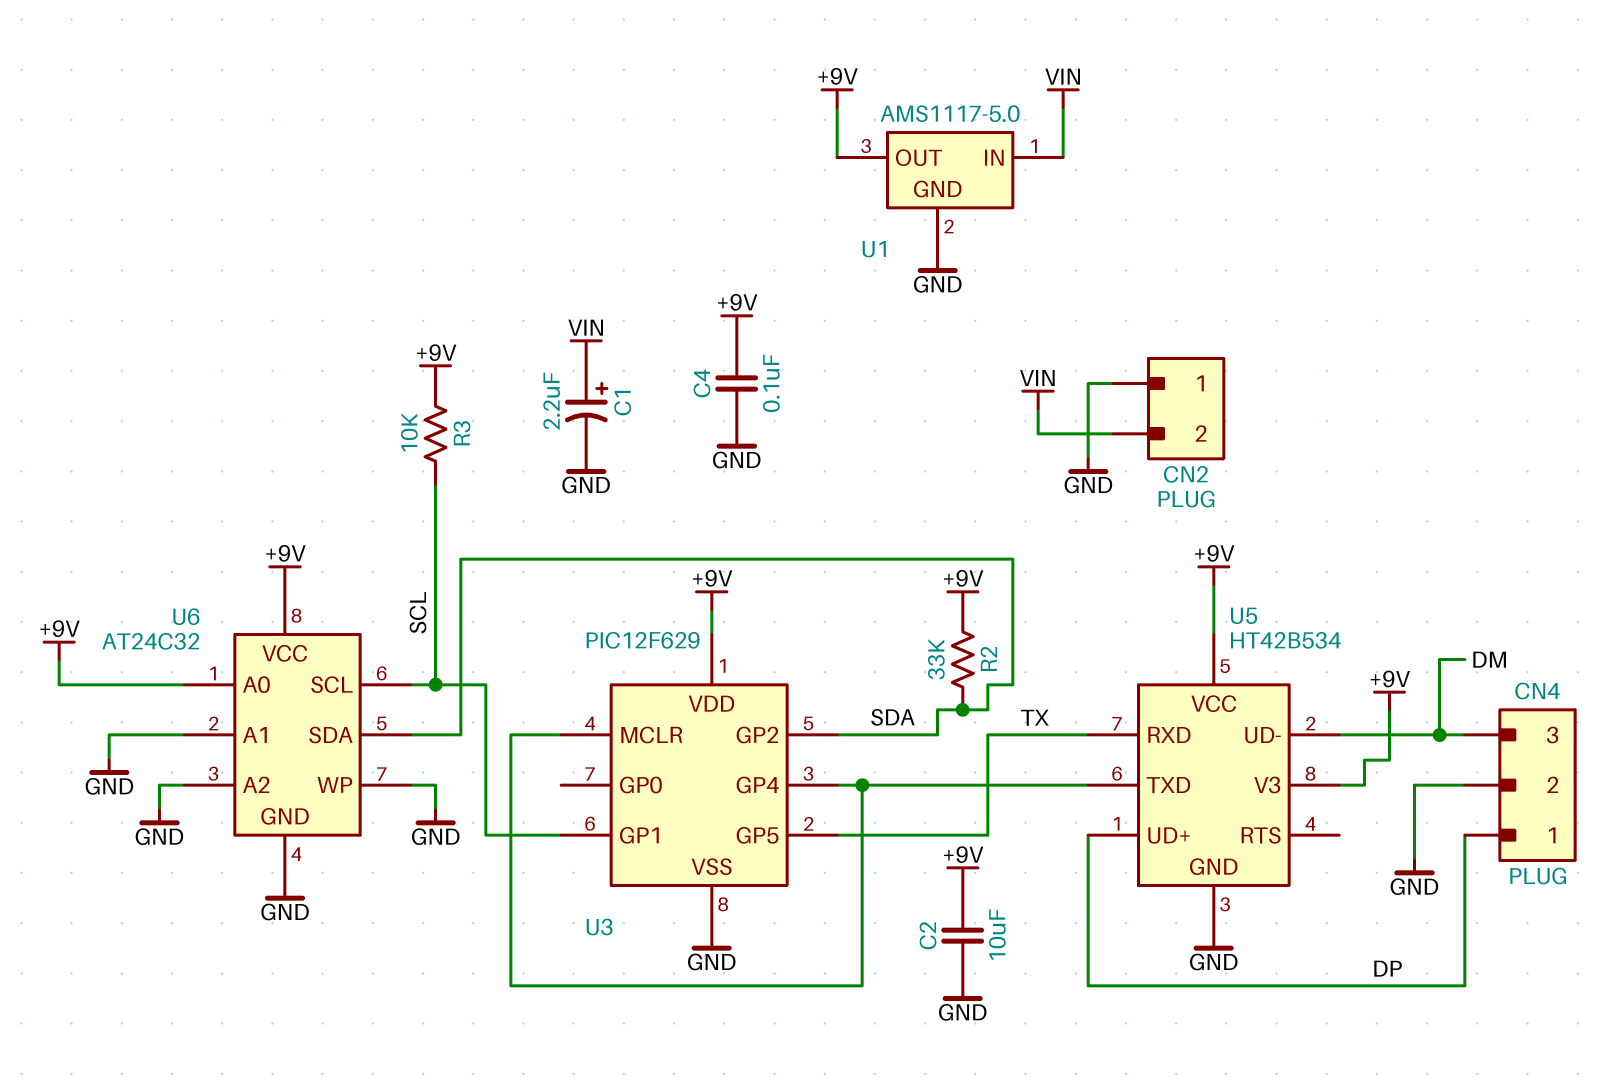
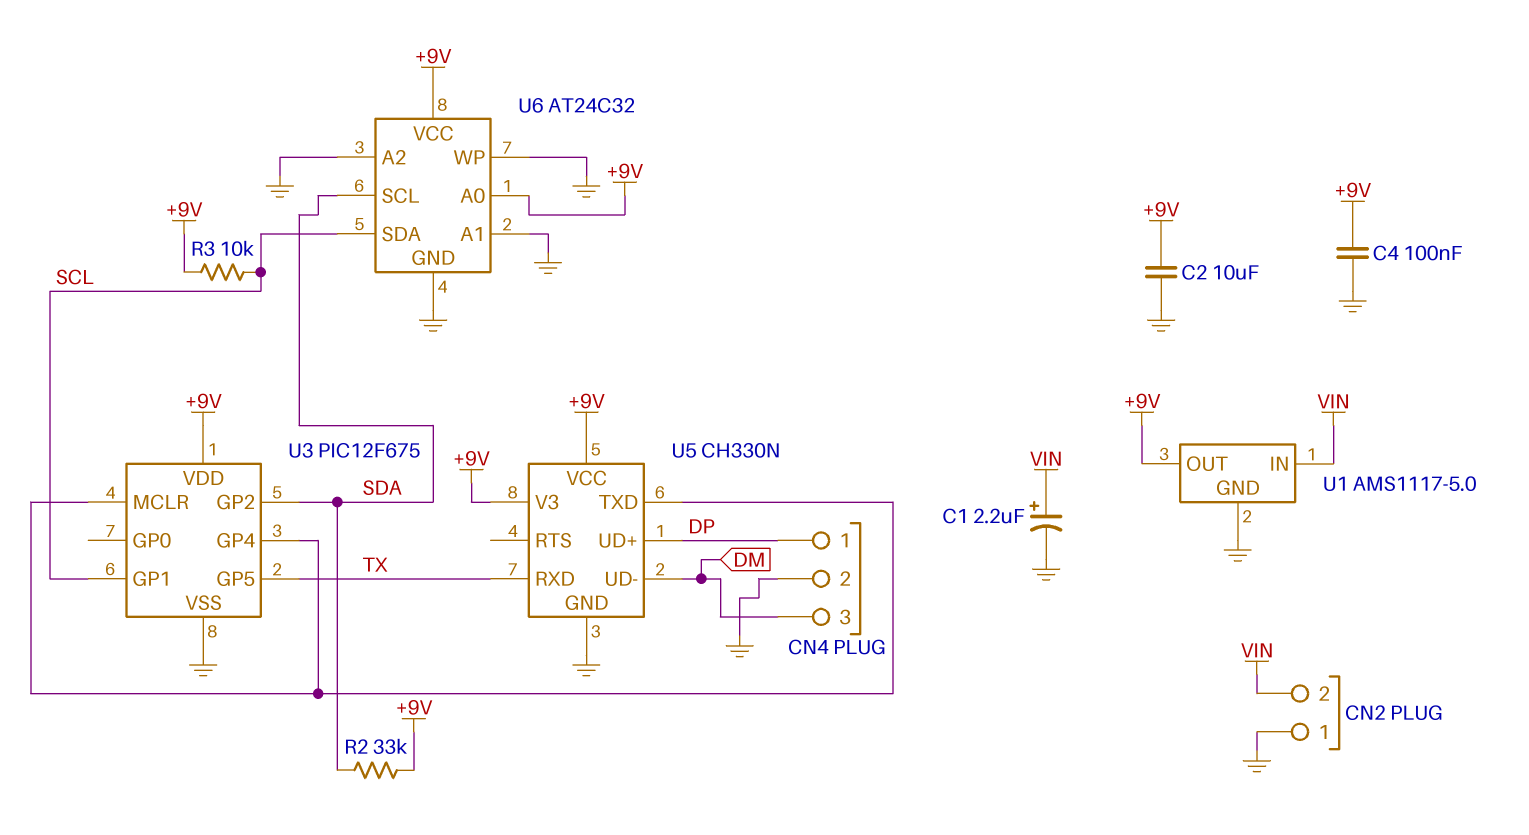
U3: PIC12F629 -> PIC12F675
U5: HT42B534 -> CH330N
U6 pin SCL: SCL -> SDA
U6 pin SDA: SDA -> SCL

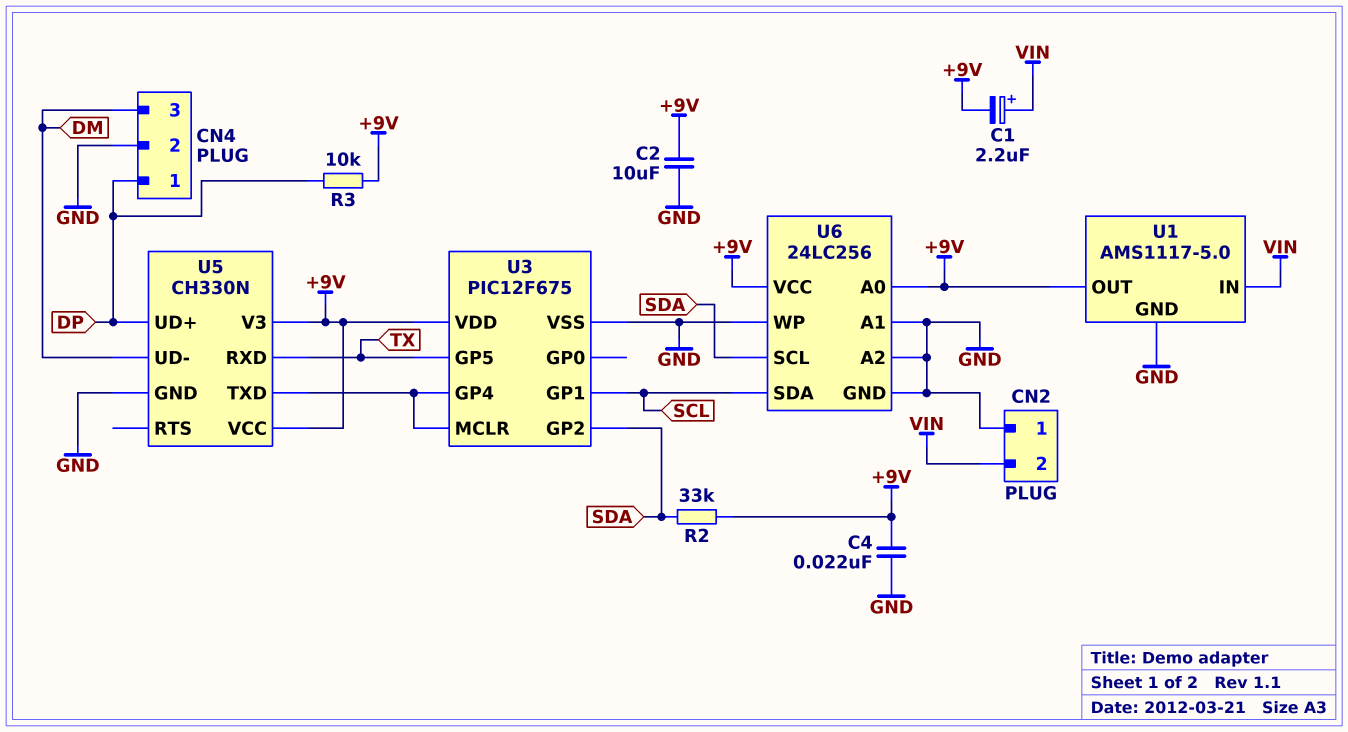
C1: 2.2uF (plus VIN, minus GND) -> 2.2uF (plus VIN, minus +9V)
C4: 100nF (+9V, GND) -> 22nF (+9V, GND)
R3: 10k (+9V, SCL) -> 10k (+9V, DP)
U6: AT24C32 -> 24LC256

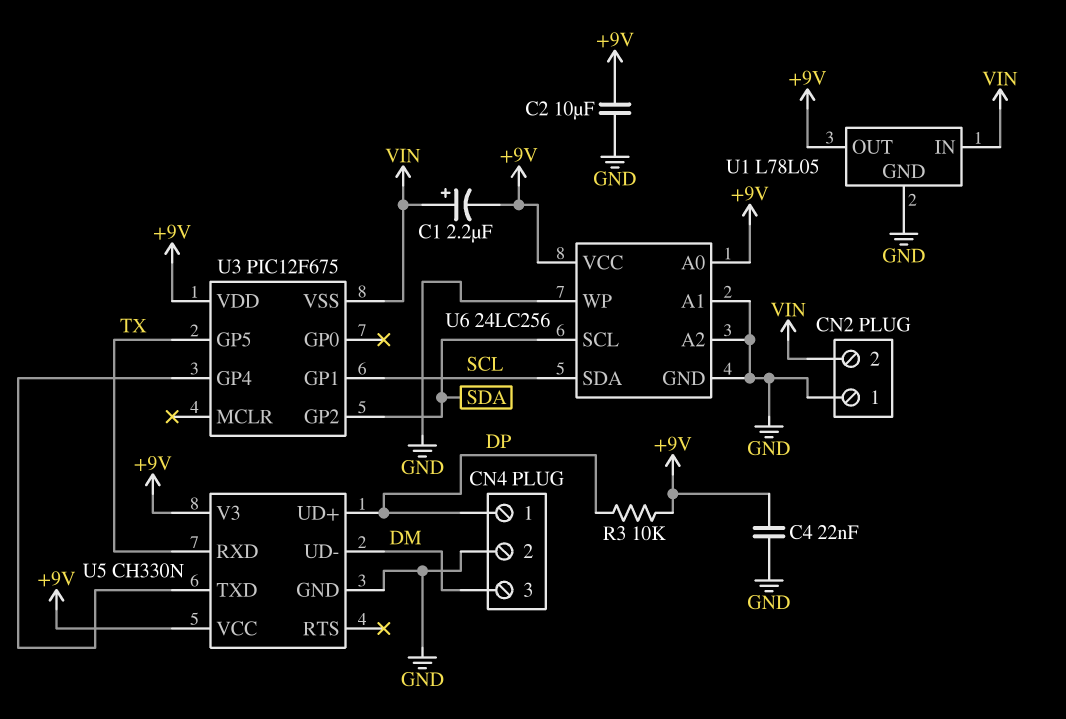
R2: 33k (+9V, SDA) -> none
U1: AMS1117-5.0 -> L78L05
U3 pin MCLR: U3/GP4 -> none
U3 pin VSS: GND -> VIN

